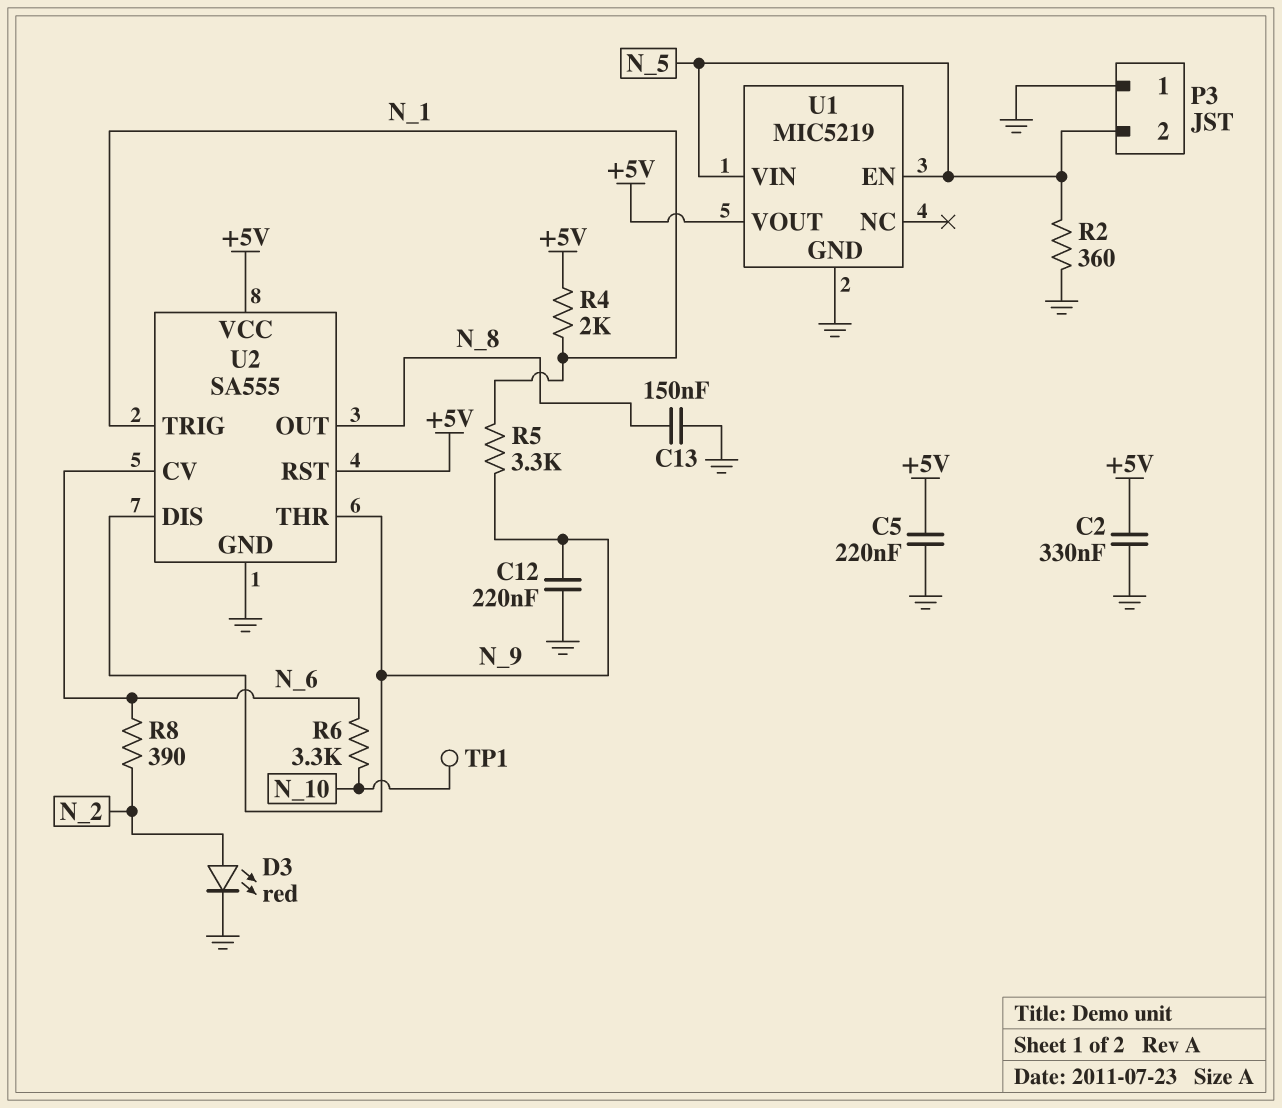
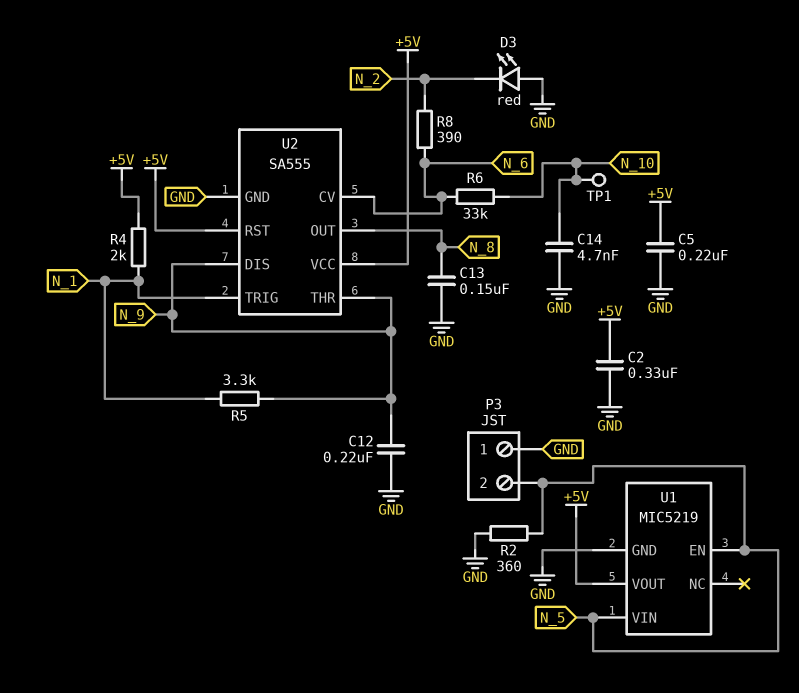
C14: none -> 4.7nF (GND, N_10)
D3: LED red (A N_2, K GND) -> LED red (A GND, K N_2)
R6: 3.3k (N_6, N_10) -> 33k (N_6, N_10)

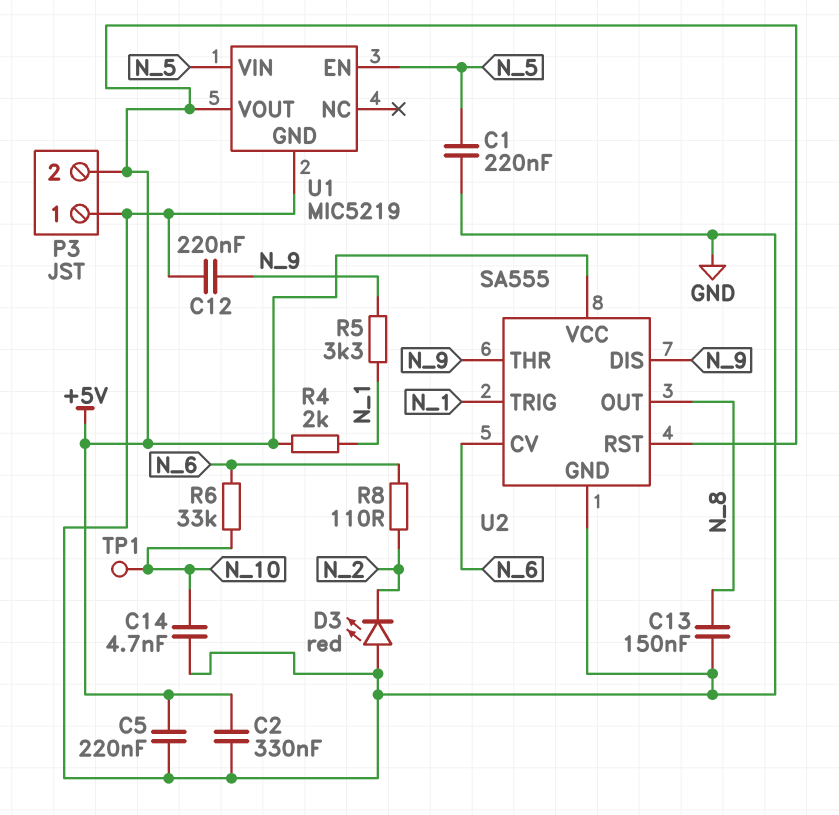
C1: none -> 220nF (GND, N_5)
P3 pin 2: N_5 -> +5V
R2: 360 (GND, N_5) -> none
R8: 390 (N_2, N_6) -> 110 (N_2, N_6)

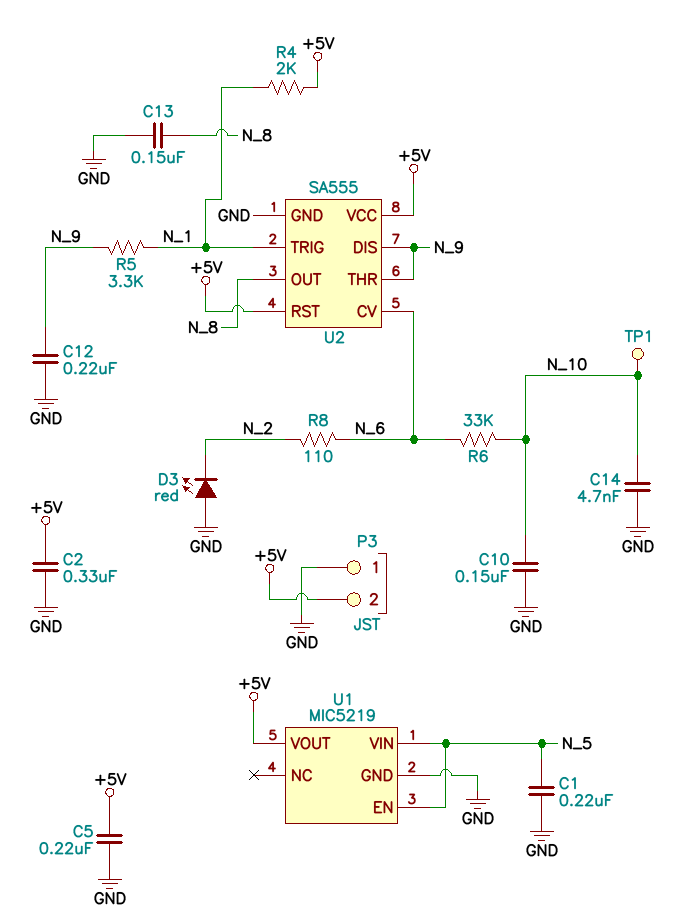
C10: none -> 150nF (GND, N_10)

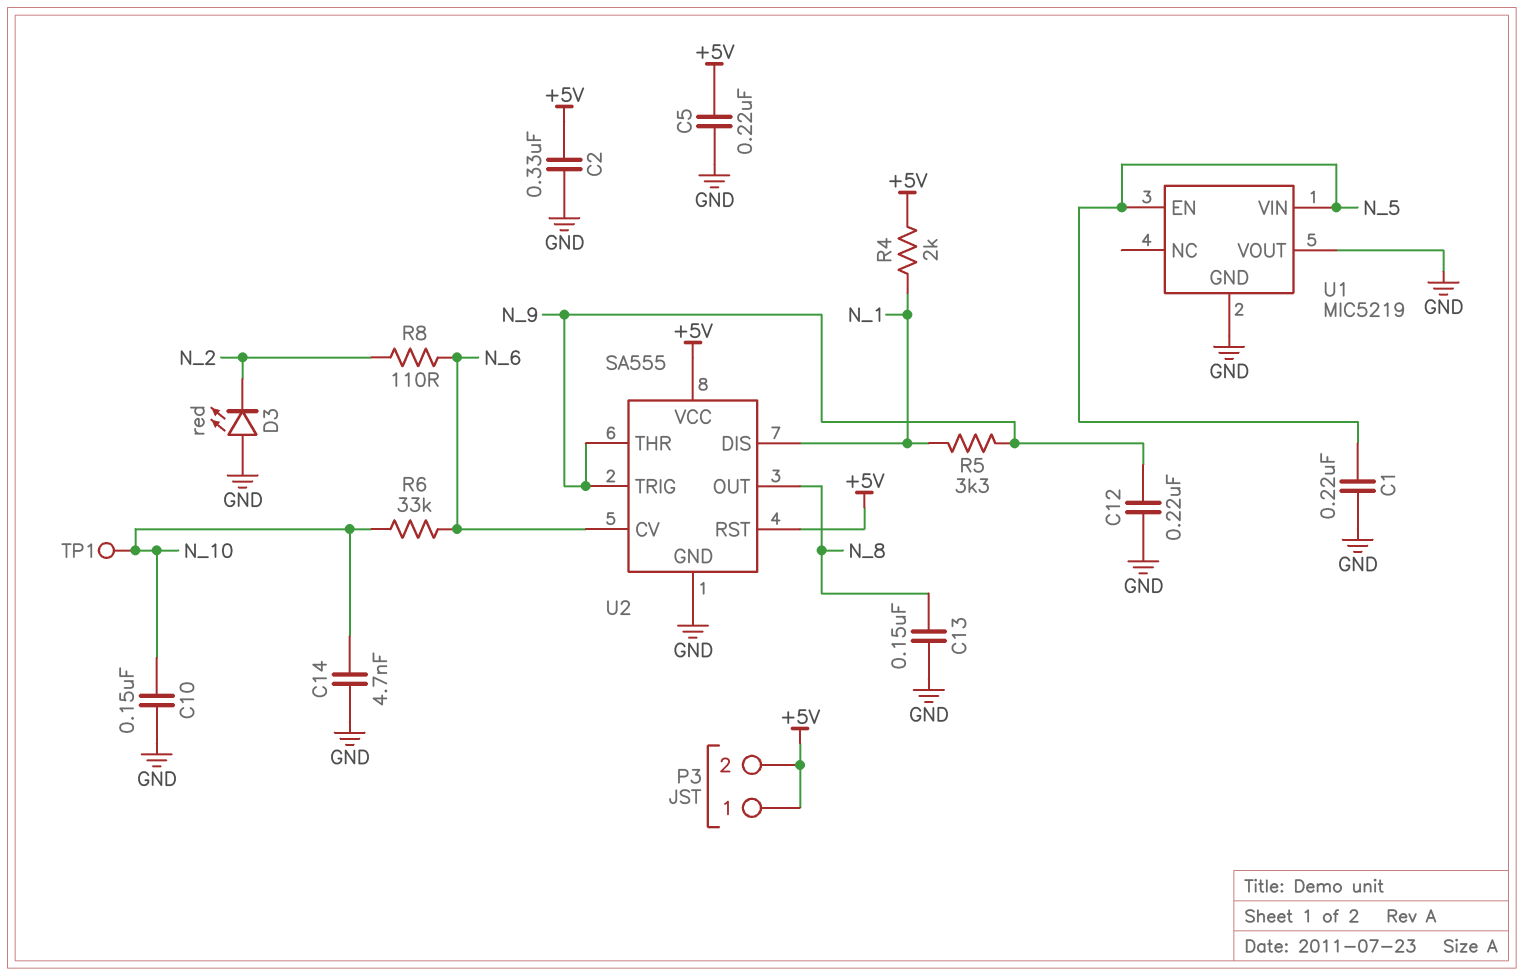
P3 pin 1: GND -> +5V
U1 pin VOUT: +5V -> GND
U2 pin DIS: N_9 -> N_1
U2 pin TRIG: N_1 -> N_9

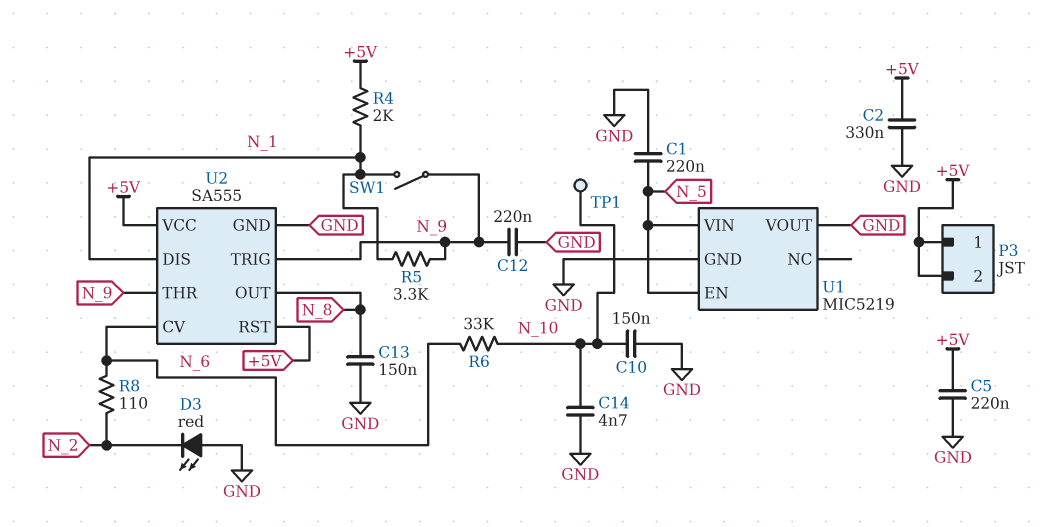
SW1: none -> switch (N_1, N_9)

